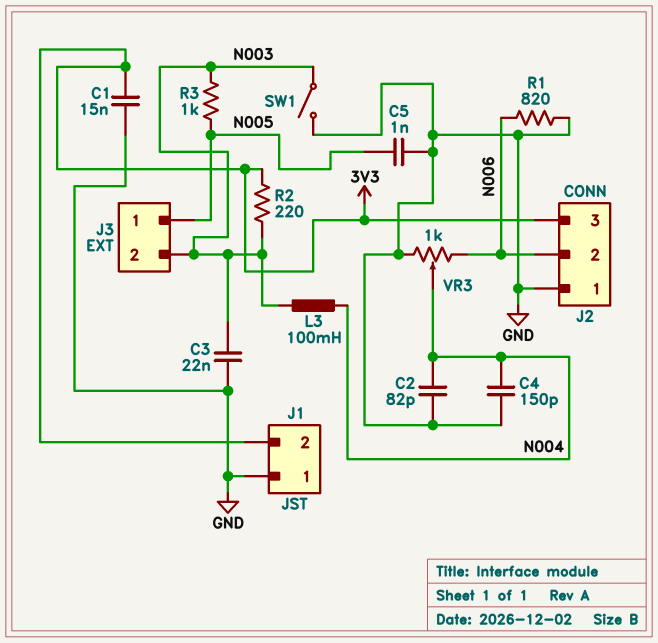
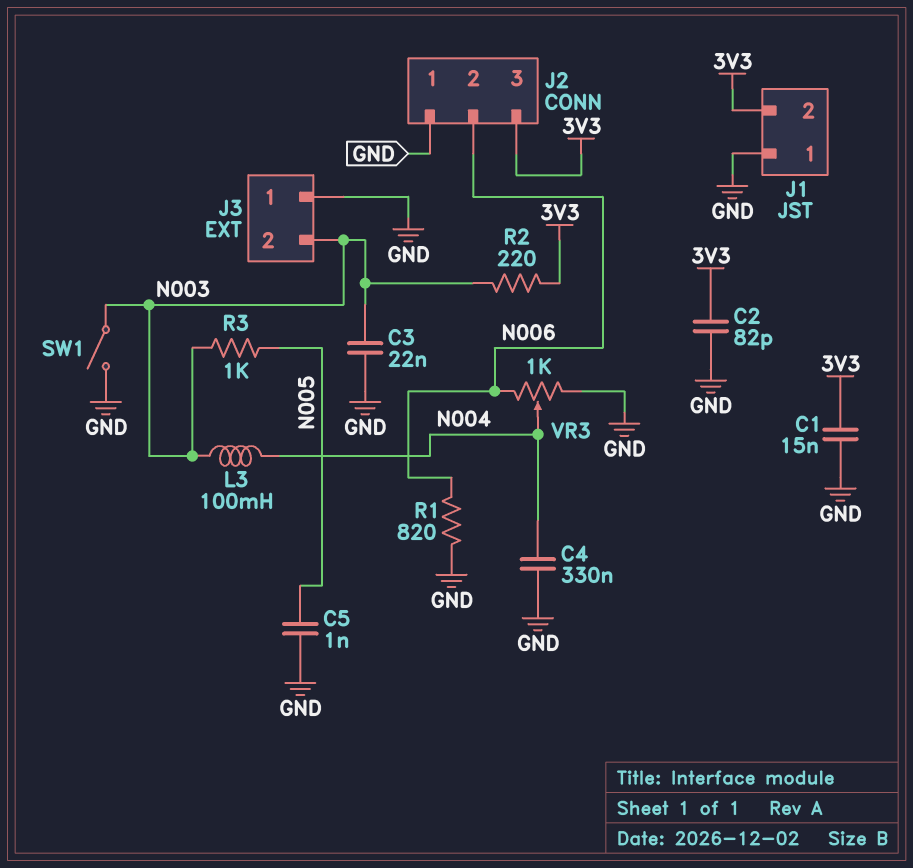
C2: 82pF (GND, N004) -> 82pF (3V3, GND)
C4: 150pF (GND, N004) -> 330nF (GND, N004)
J3 pin 1: N005 -> GND

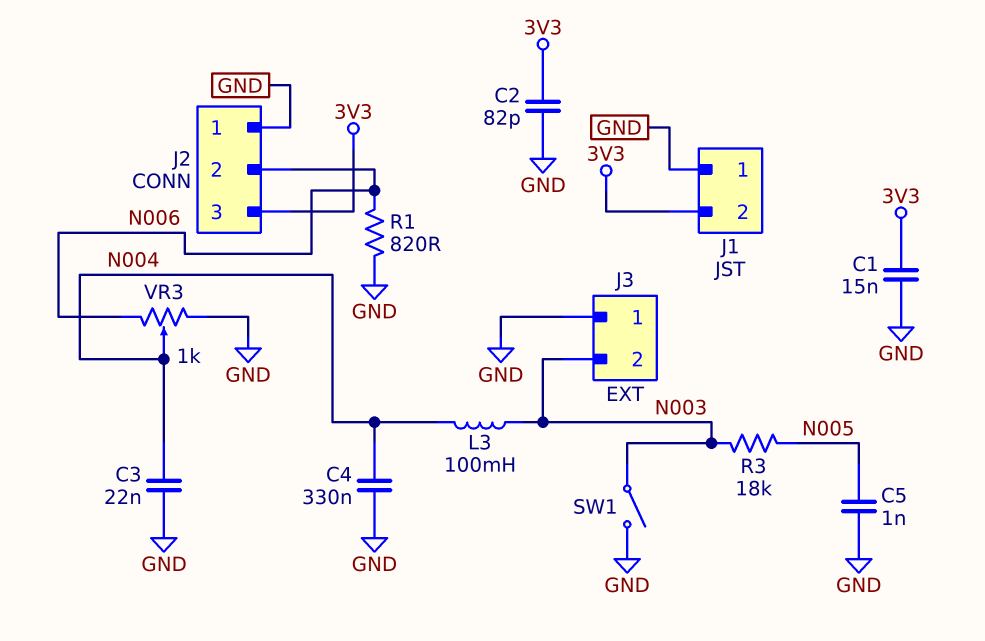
C3: 22nF (GND, N003) -> 22nF (GND, N004)
R2: 220 (3V3, N003) -> none
R3: 1k (N003, N005) -> 18k (N003, N005)

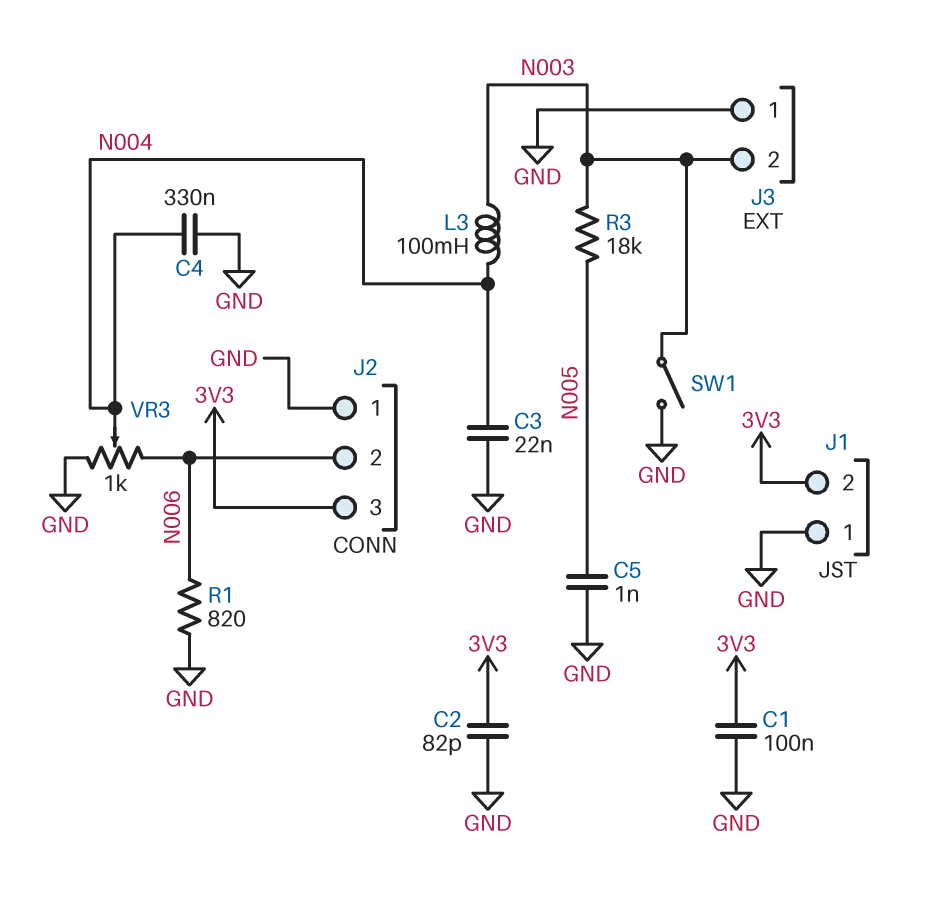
C1: 15nF (3V3, GND) -> 100nF (3V3, GND)

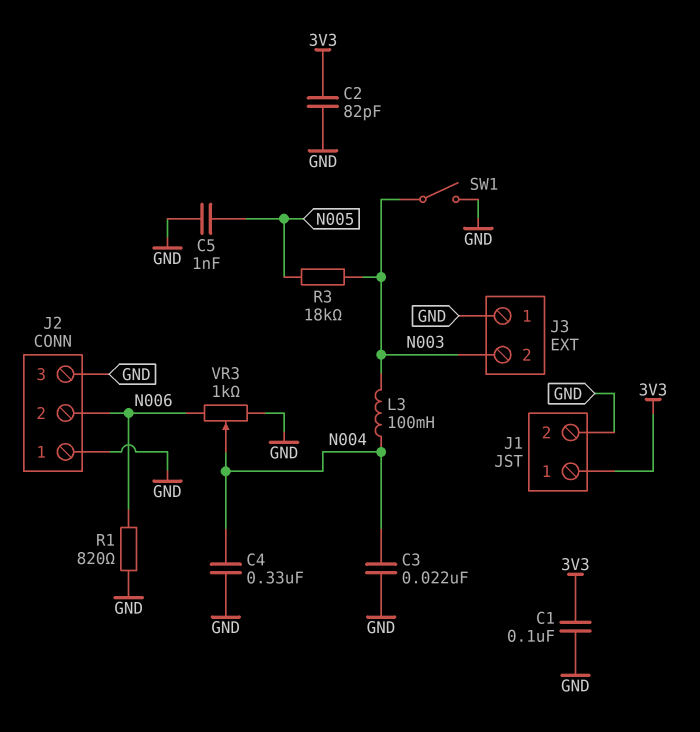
J1 pin 1: GND -> 3V3
J1 pin 2: 3V3 -> GND
J2 pin 3: 3V3 -> GND

